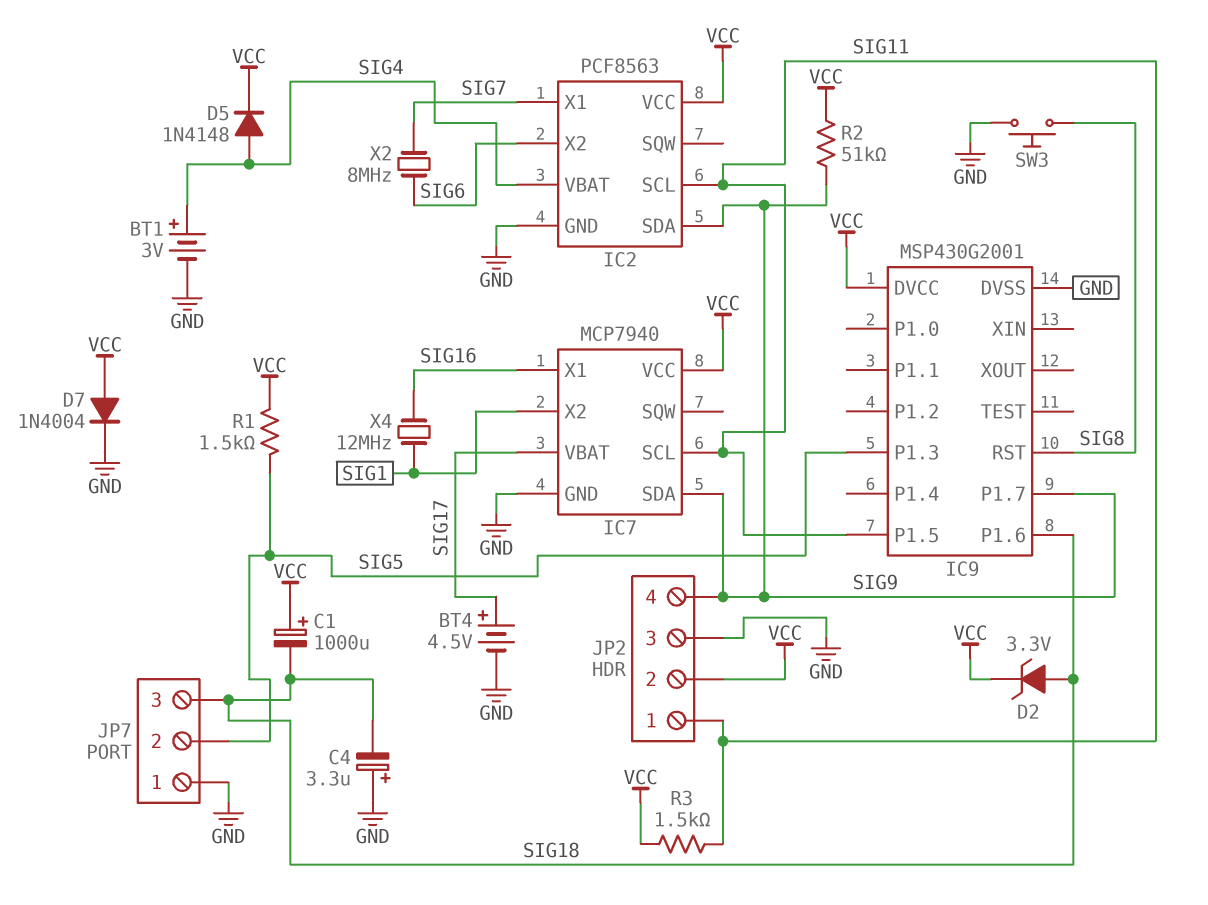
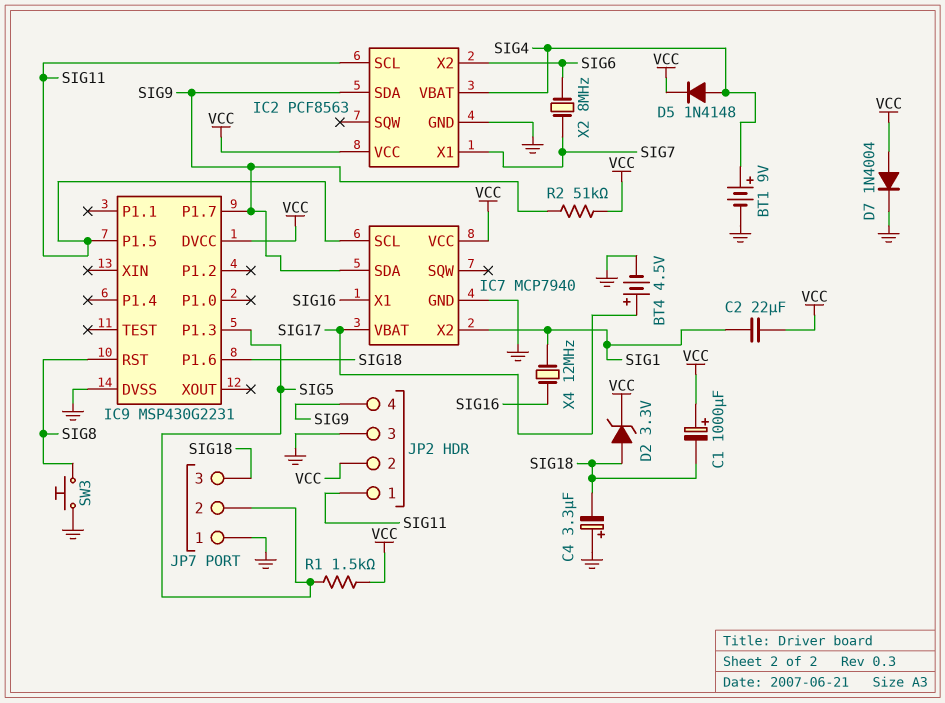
BT1: 3V (plus SIG4, minus GND) -> 9V (plus SIG4, minus GND)
C2: none -> 22uF (SIG1, VCC)
IC9: MSP430G2001 -> MSP430G2231
R3: 1.5k (SIG11, VCC) -> none

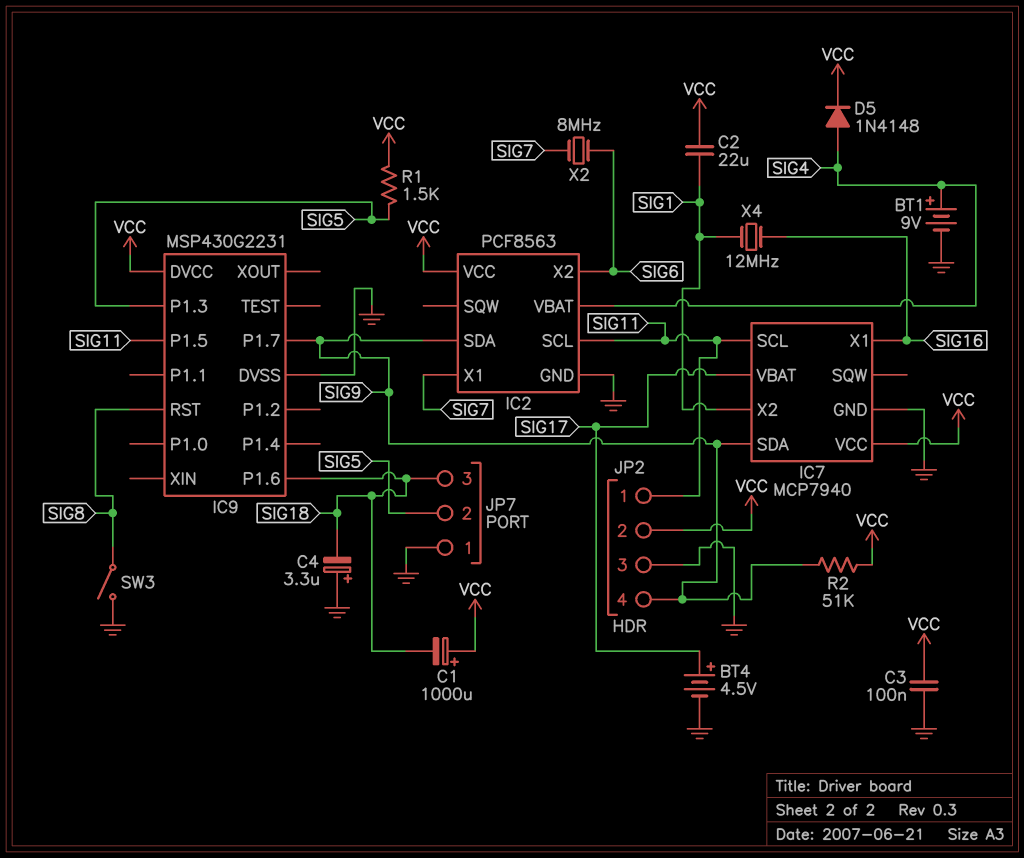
C3: none -> 100nF (GND, VCC)
D2: zener 3.3V (A SIG18, K VCC) -> none
D7: diode 1N4004 (A VCC, K GND) -> none
SW3: button (GND, SIG8) -> switch (GND, SIG8)

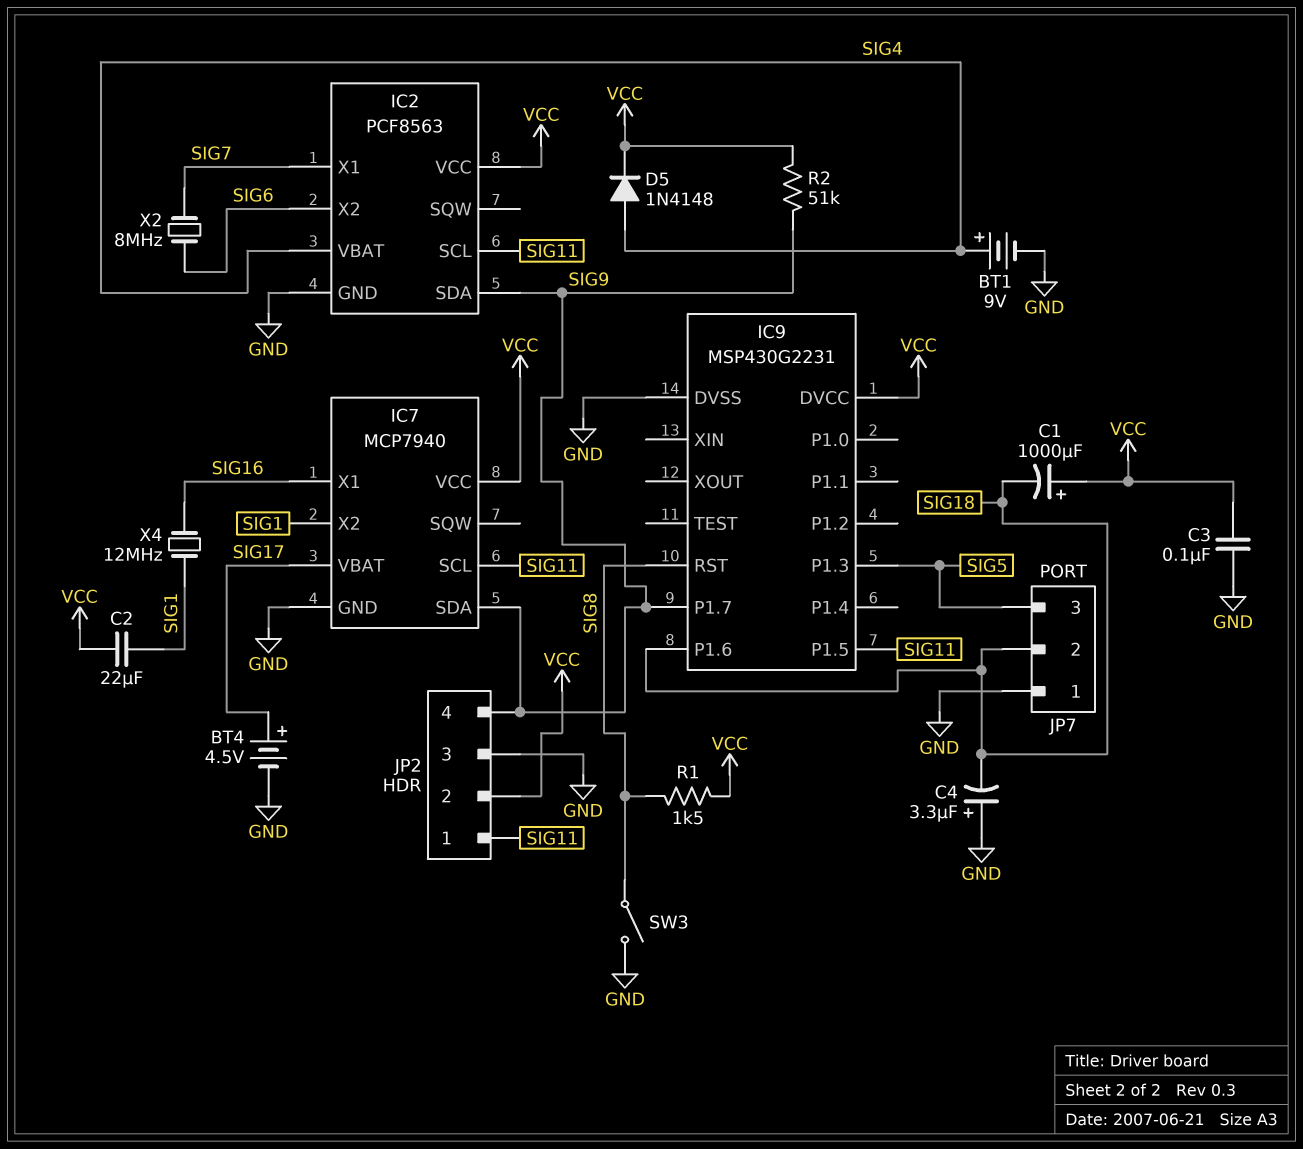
JP7 pin 2: SIG5 -> SIG18
JP7 pin 3: SIG18 -> SIG5
R1: 1.5k (SIG5, VCC) -> 1.5k (SIG8, VCC)

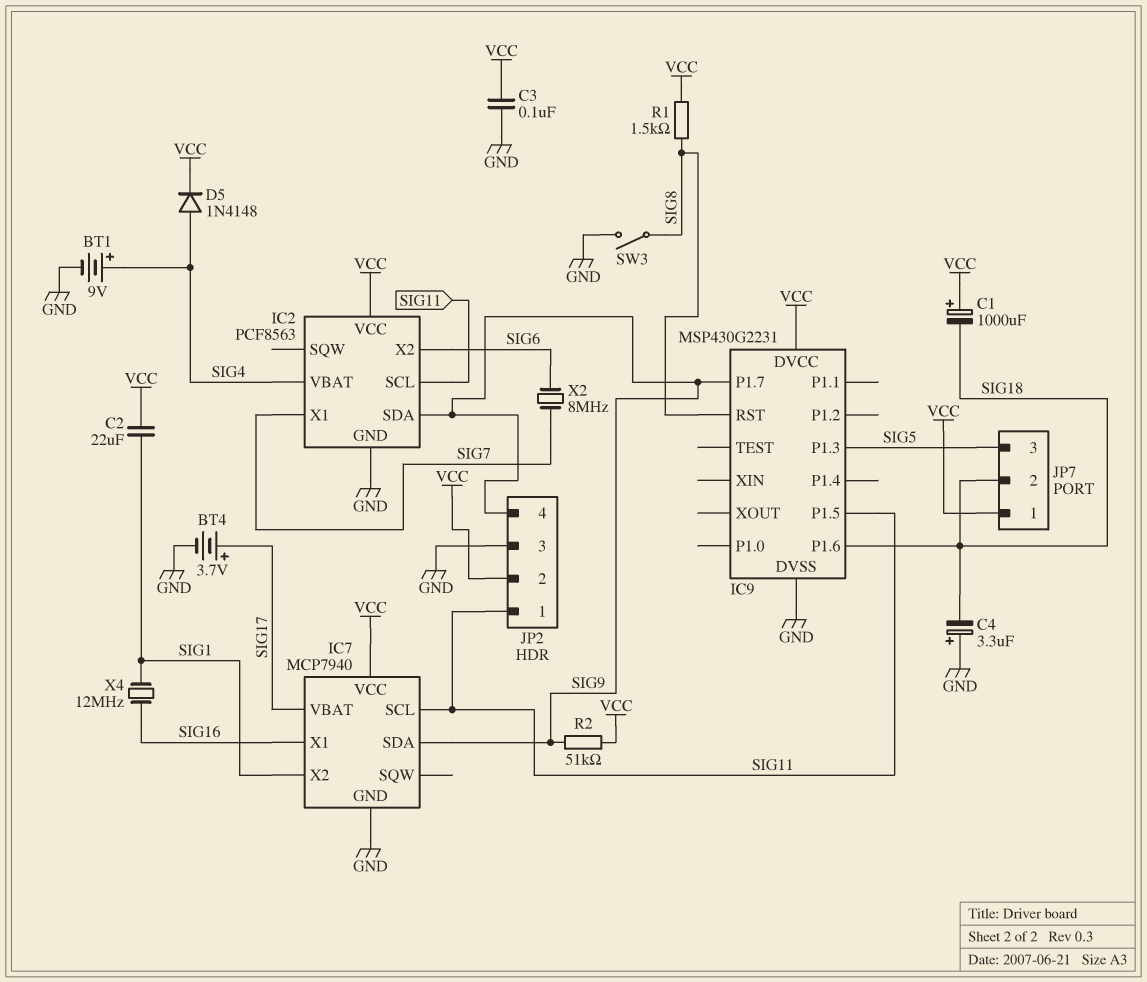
BT4: 4.5V (plus SIG17, minus GND) -> 3.7V (plus SIG17, minus GND)
JP7 pin 1: GND -> VCC

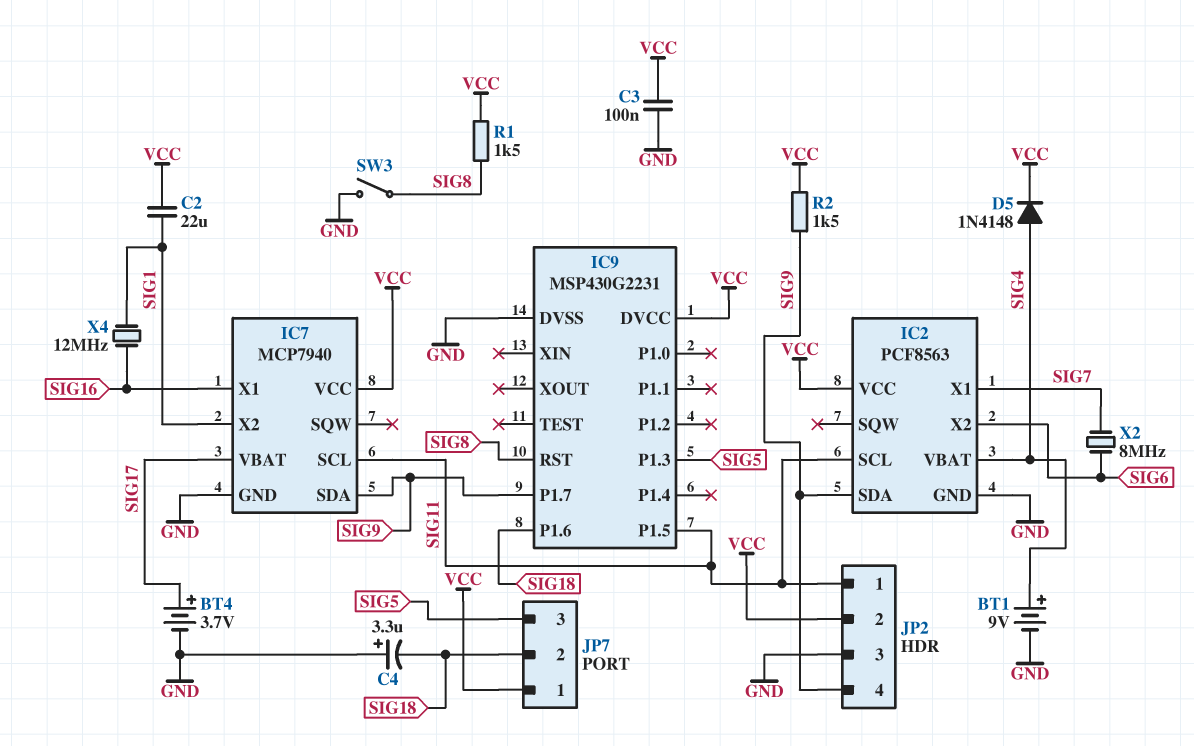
C1: 1000uF (plus VCC, minus SIG18) -> none
R2: 51k (SIG9, VCC) -> 1.5k (SIG9, VCC)

